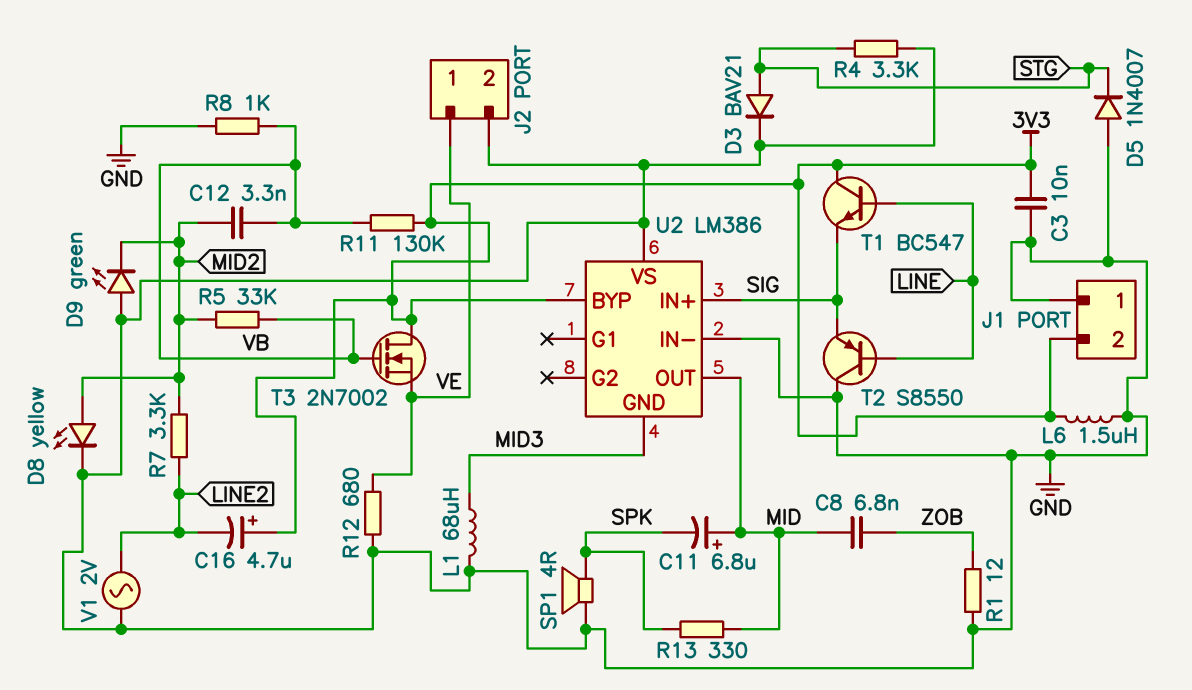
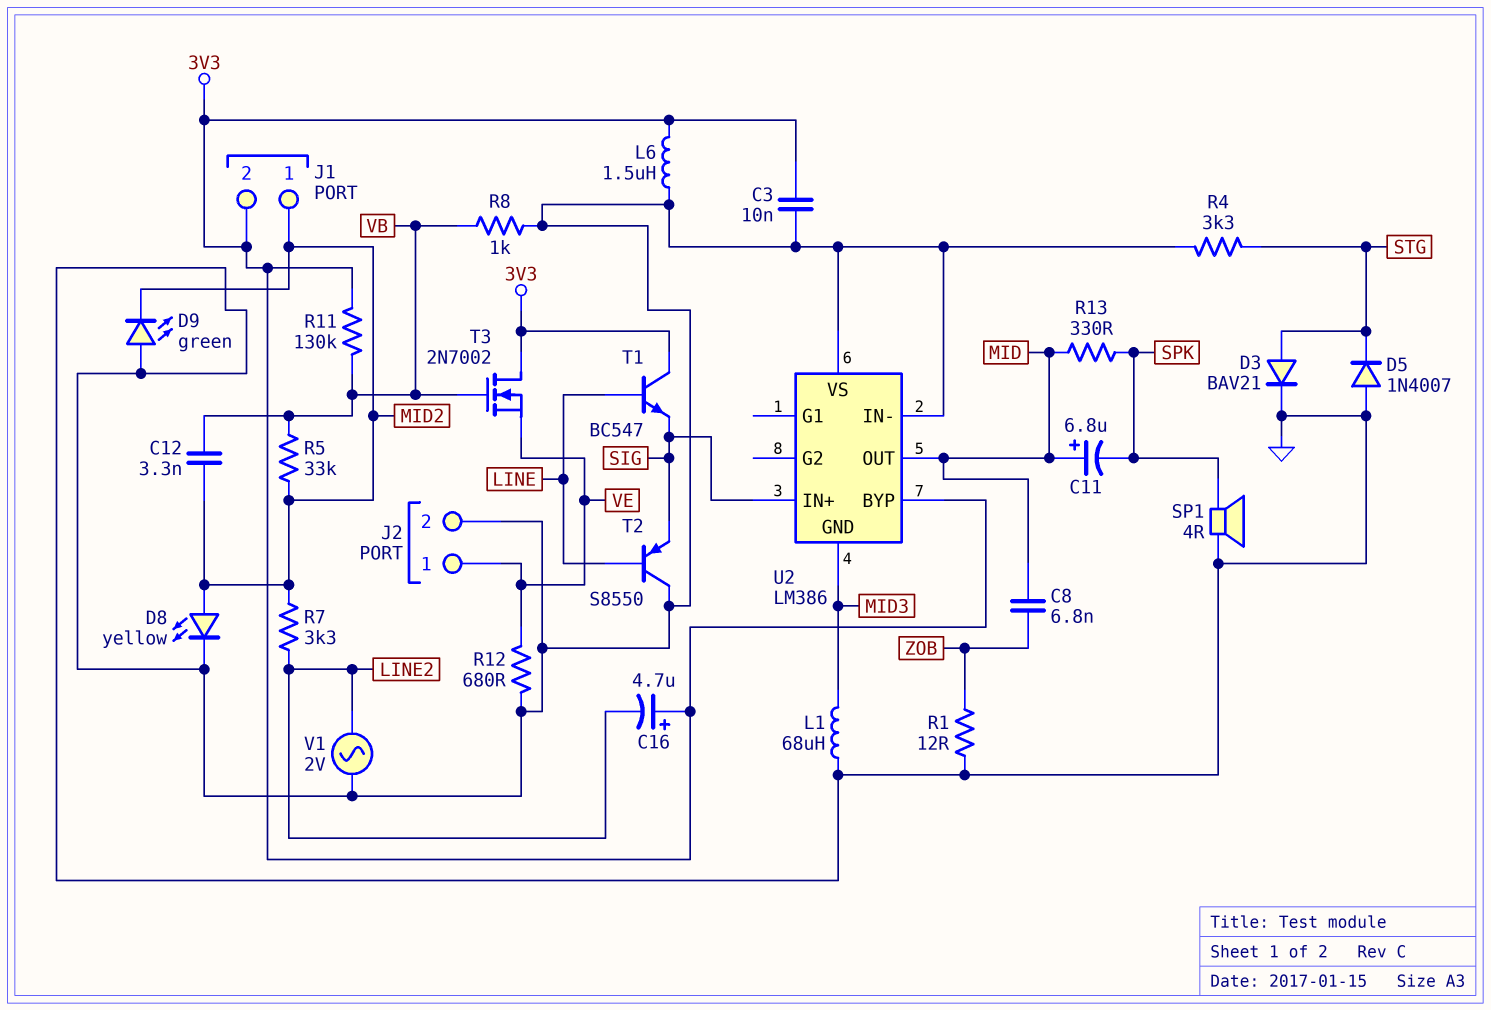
J1 pin 1: GND -> MID2

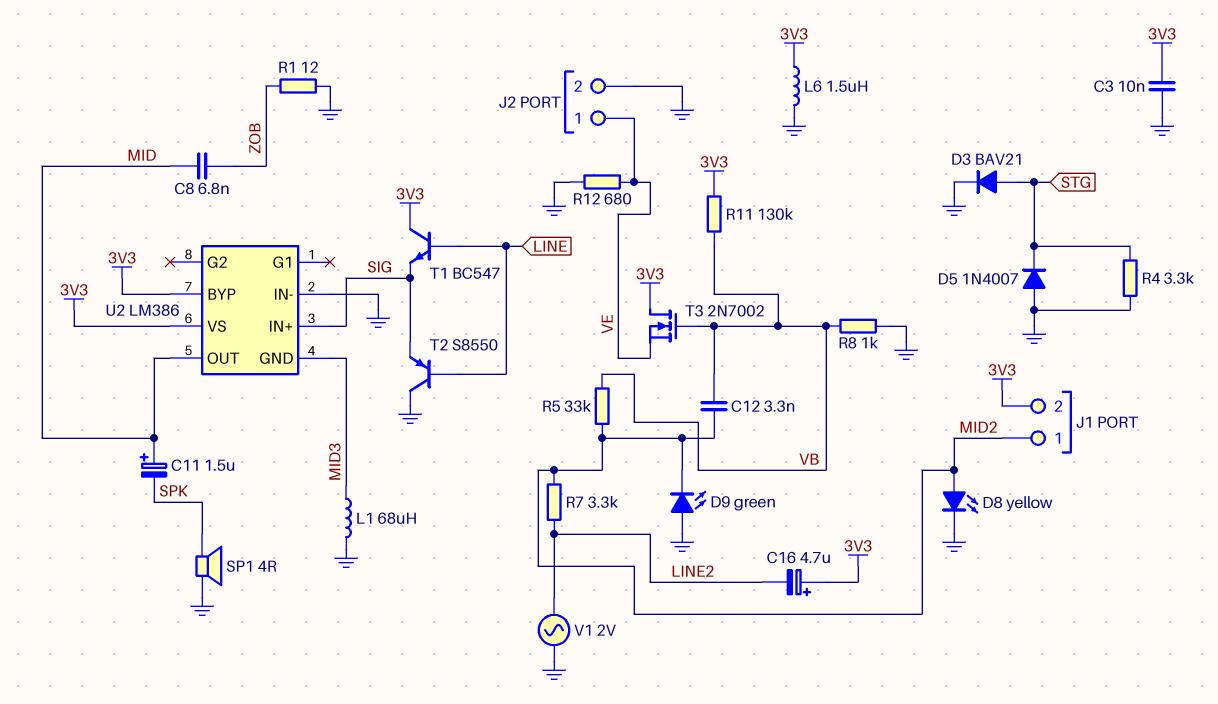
C11: 6.8uF (plus MID, minus SPK) -> 1.5uF (plus MID, minus SPK)
R13: 330 (MID, SPK) -> none
U2 pin VS: GND -> 3V3

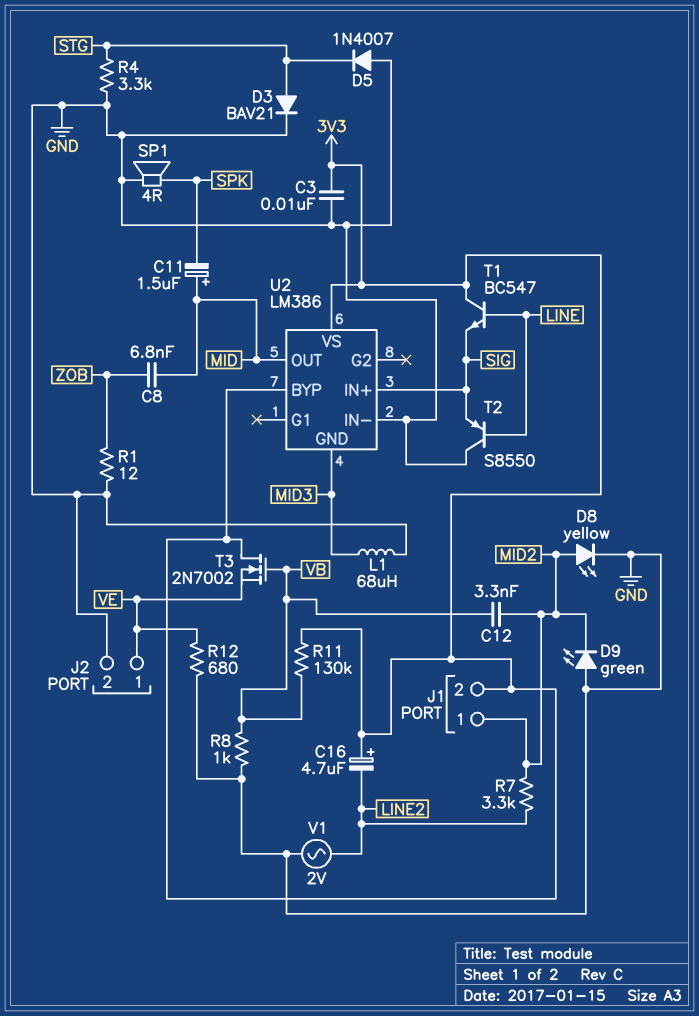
L6: 1.5uH (3V3, GND) -> none
R5: 33k (MID2, VB) -> none

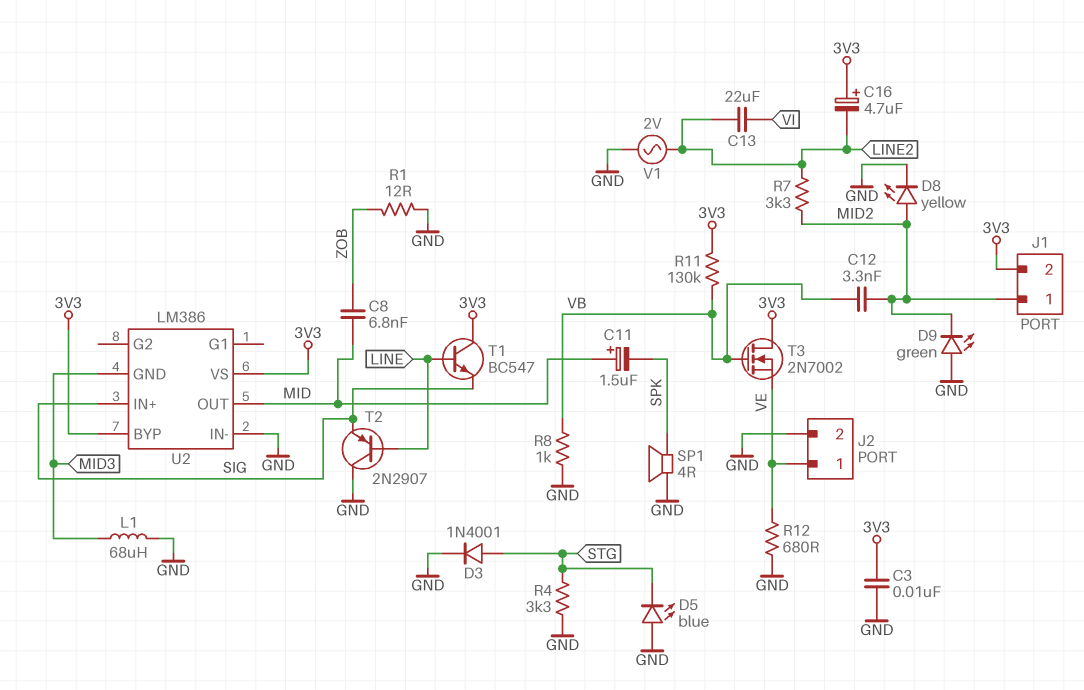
C13: none -> 22uF (LINE2, VI)
D3: diode BAV21 (A STG, K GND) -> diode 1N4001 (A STG, K GND)
D5: diode 1N4007 (A GND, K STG) -> LED blue (A GND, K STG)
T2: PNP S8550 (B LINE, C GND, E SIG) -> PNP 2N2907 (B LINE, C GND, E SIG)

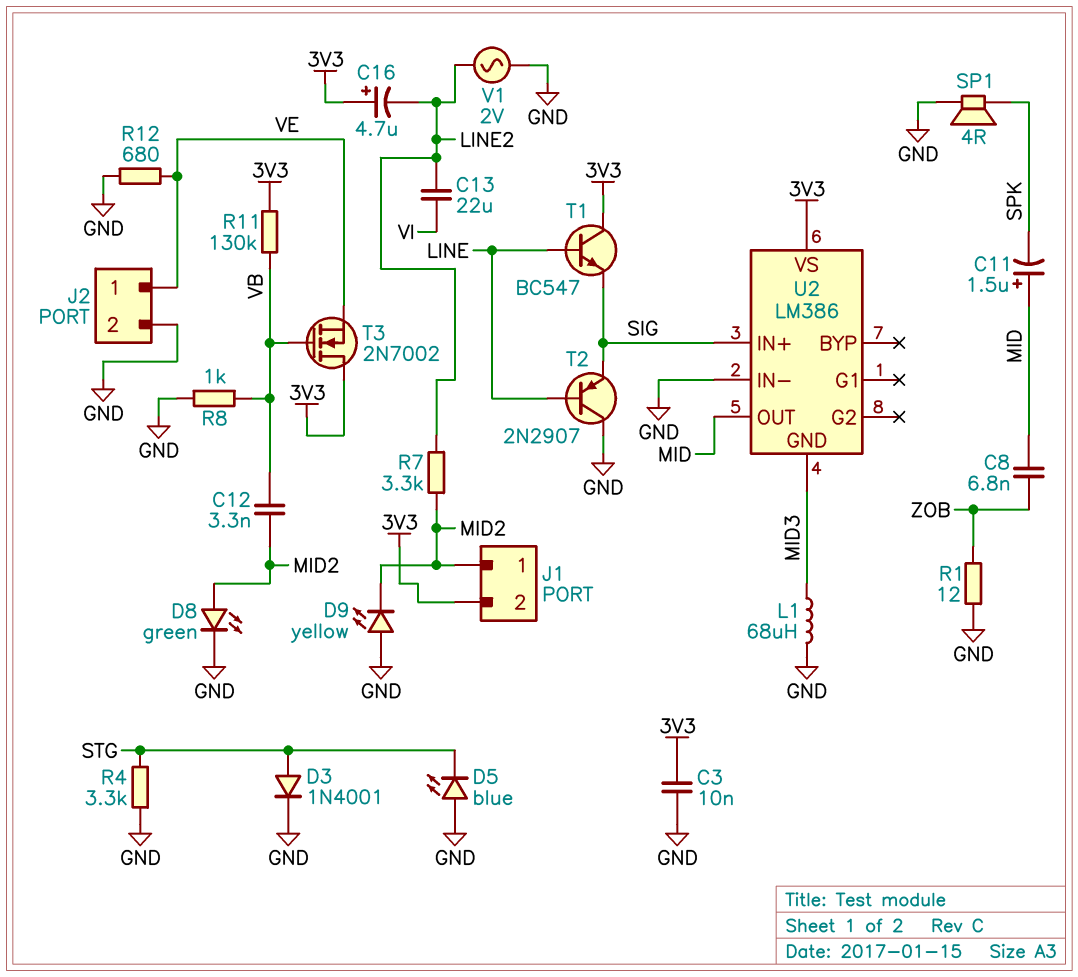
D8: LED yellow (A MID2, K GND) -> LED green (A MID2, K GND)
D9: LED green (A GND, K MID2) -> LED yellow (A GND, K MID2)
U2 pin BYP: 3V3 -> none

